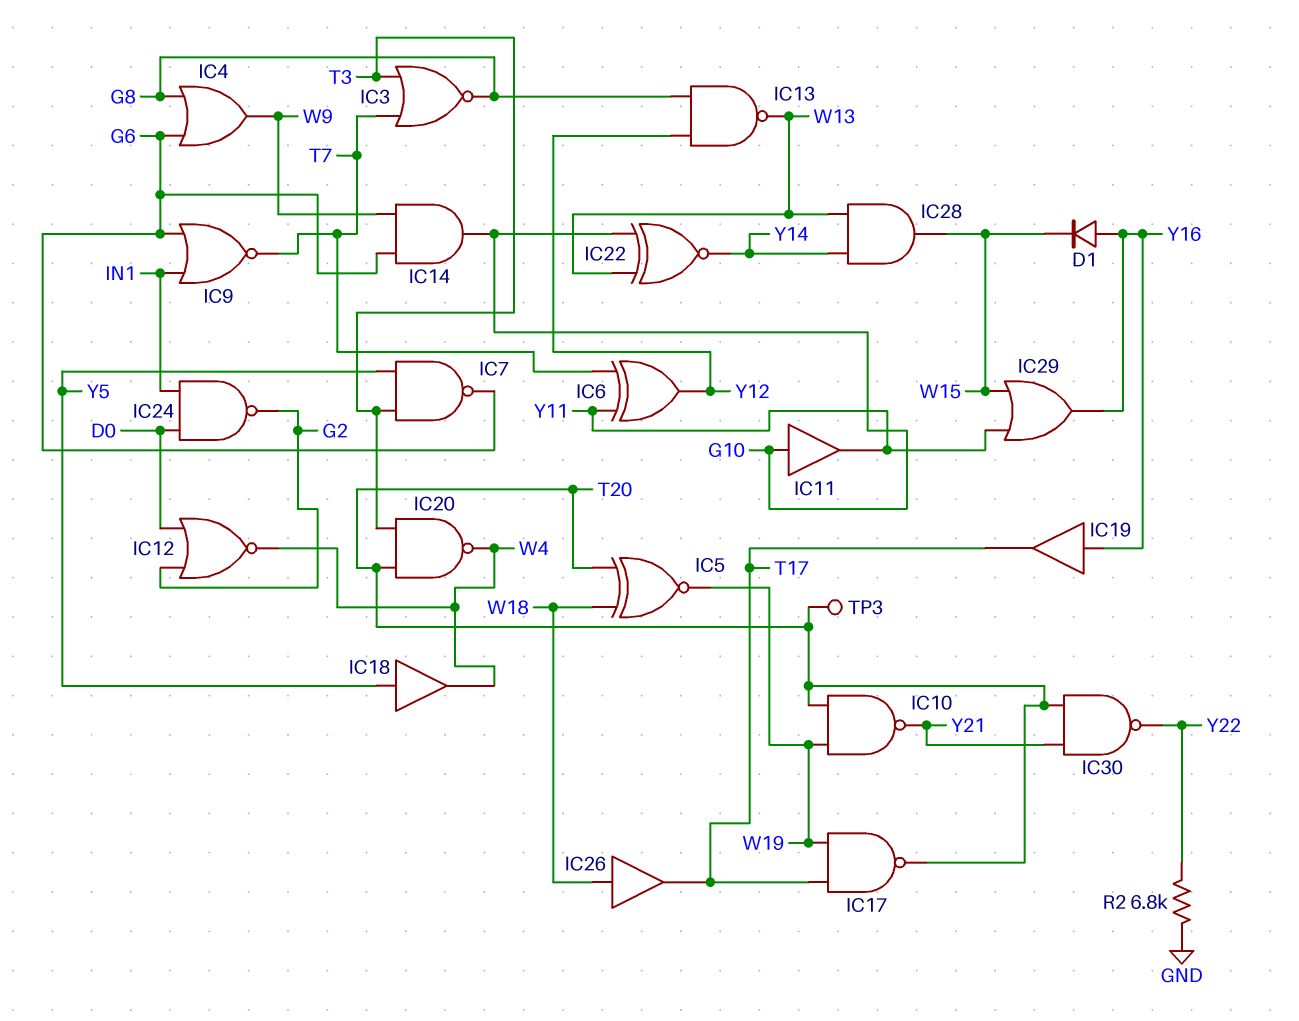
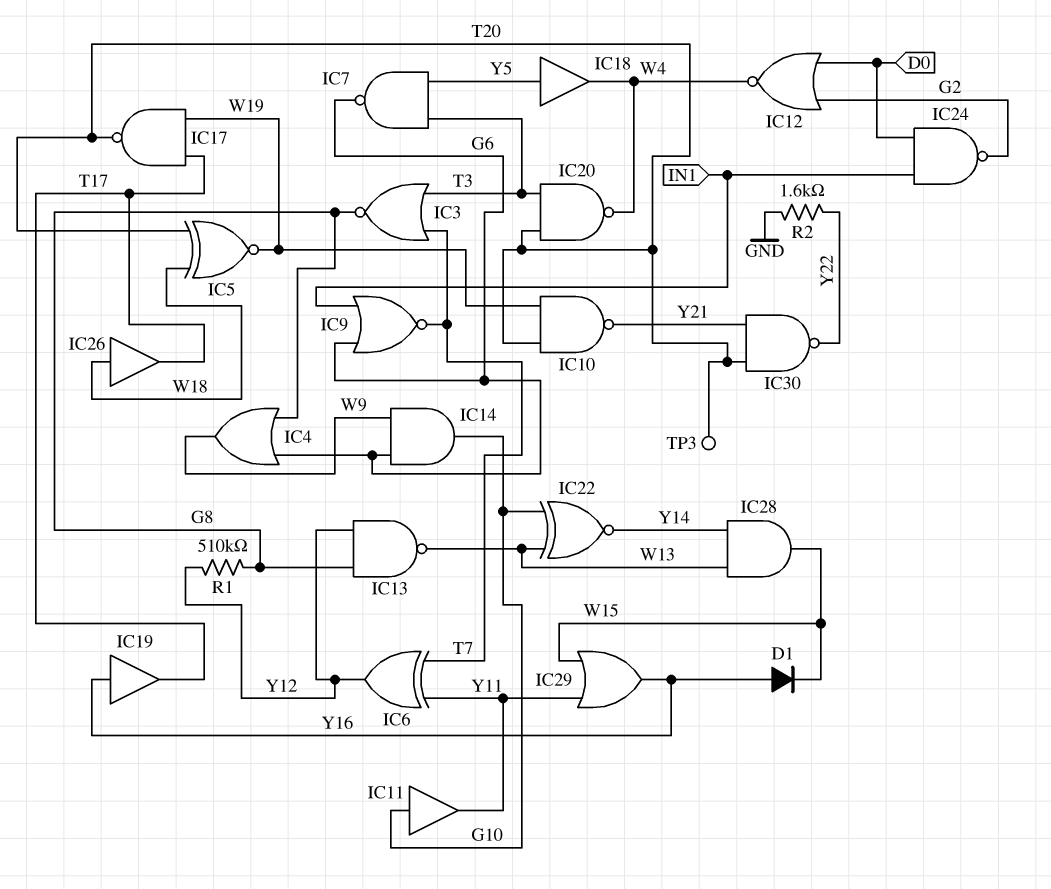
R1: none -> 510k (G8, Y12)
R2: 6.8k (GND, Y22) -> 1.6k (GND, Y22)

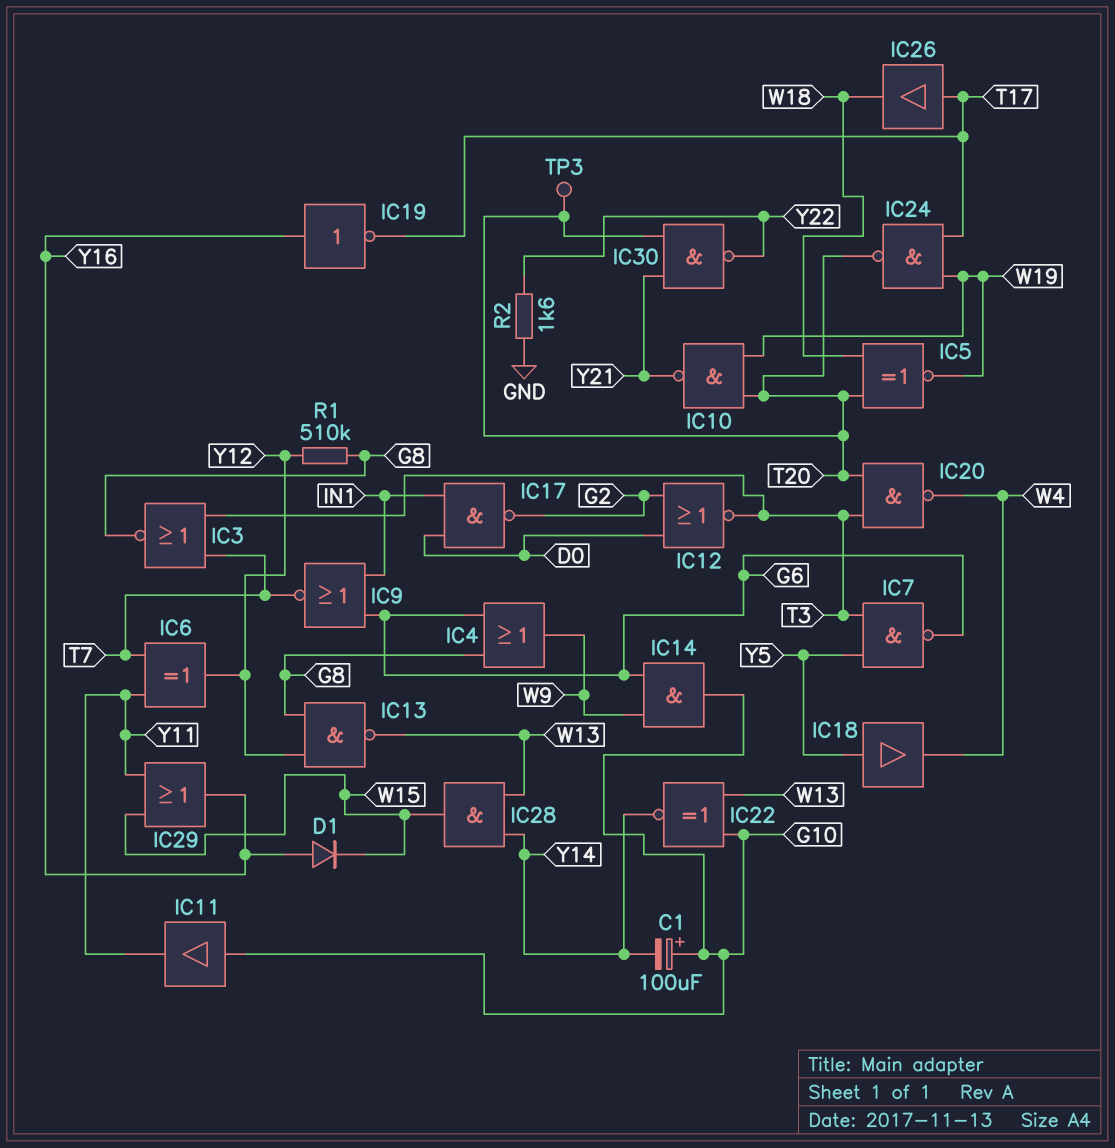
C1: none -> 100uF (plus G10, minus Y14)
IC12: NOR (in D0, in G2, out W4) -> NOR (in D0, in G2, out T3)
IC17: NAND (in T17, in W19, out T20) -> NAND (in D0, in IN1, out G2)
IC19: buffer (in Y16, out T17) -> NOT (in Y16, out T17)
IC24: NAND (in D0, in IN1, out G2) -> NAND (in T17, in W19, out T20)
IC26: buffer (in W18, out T17) -> buffer (in T17, out W18)

